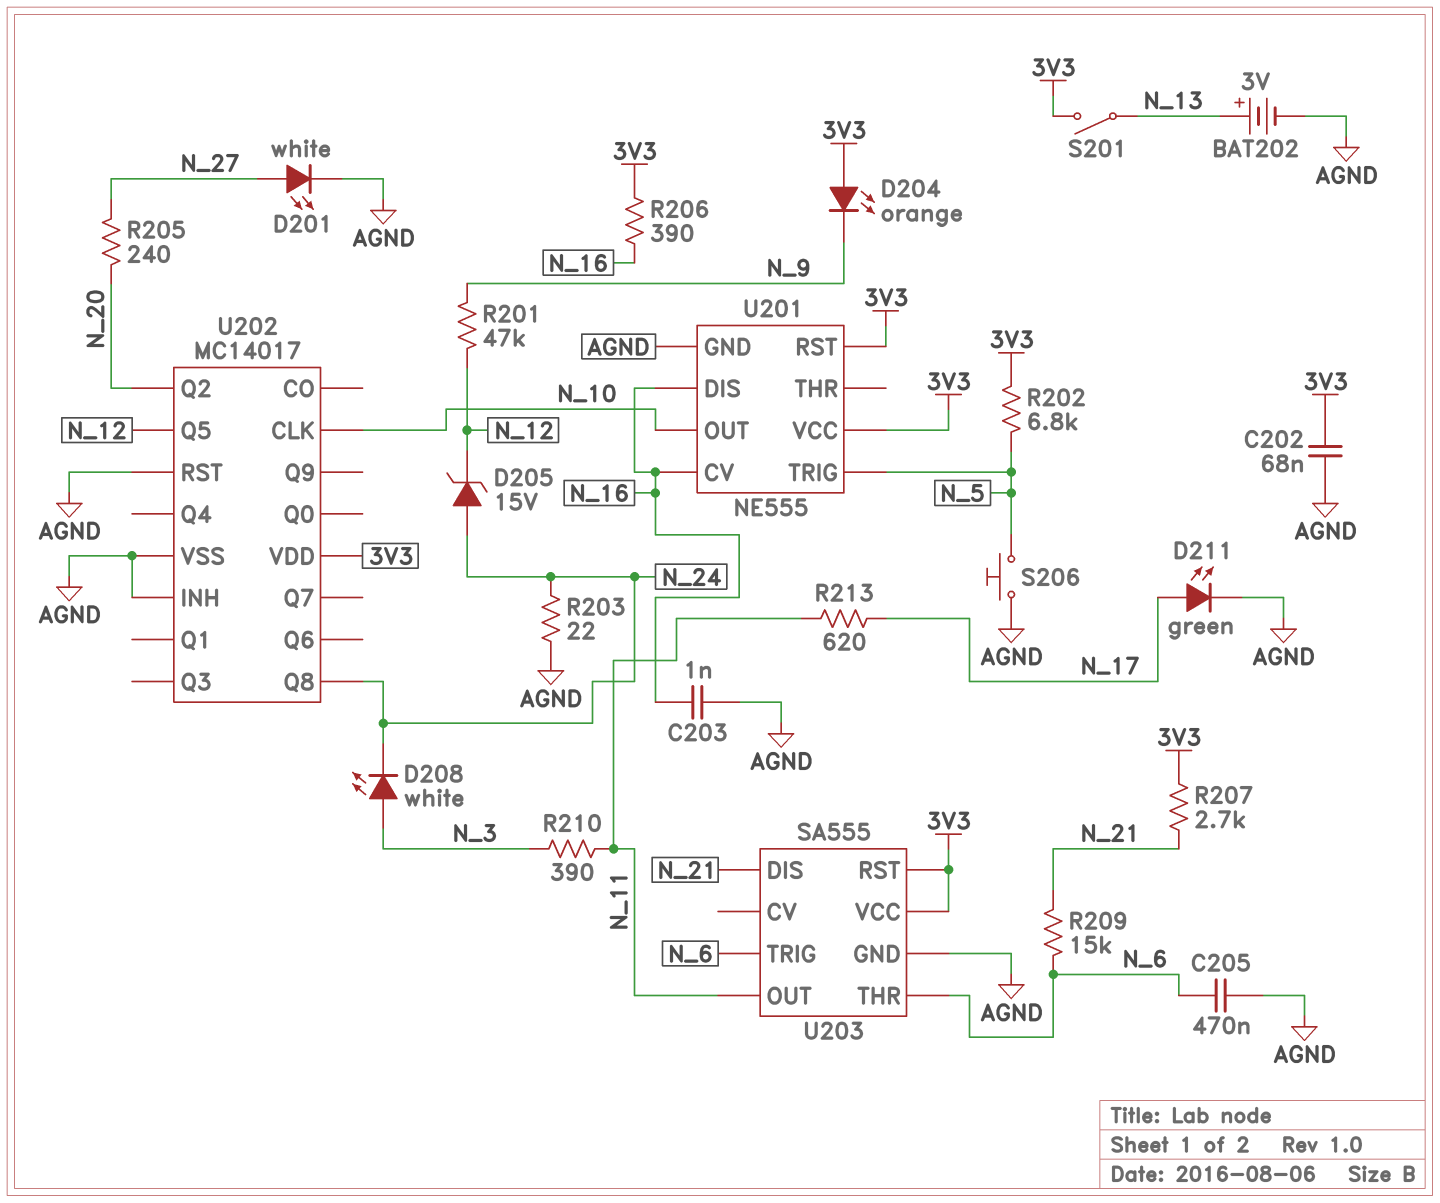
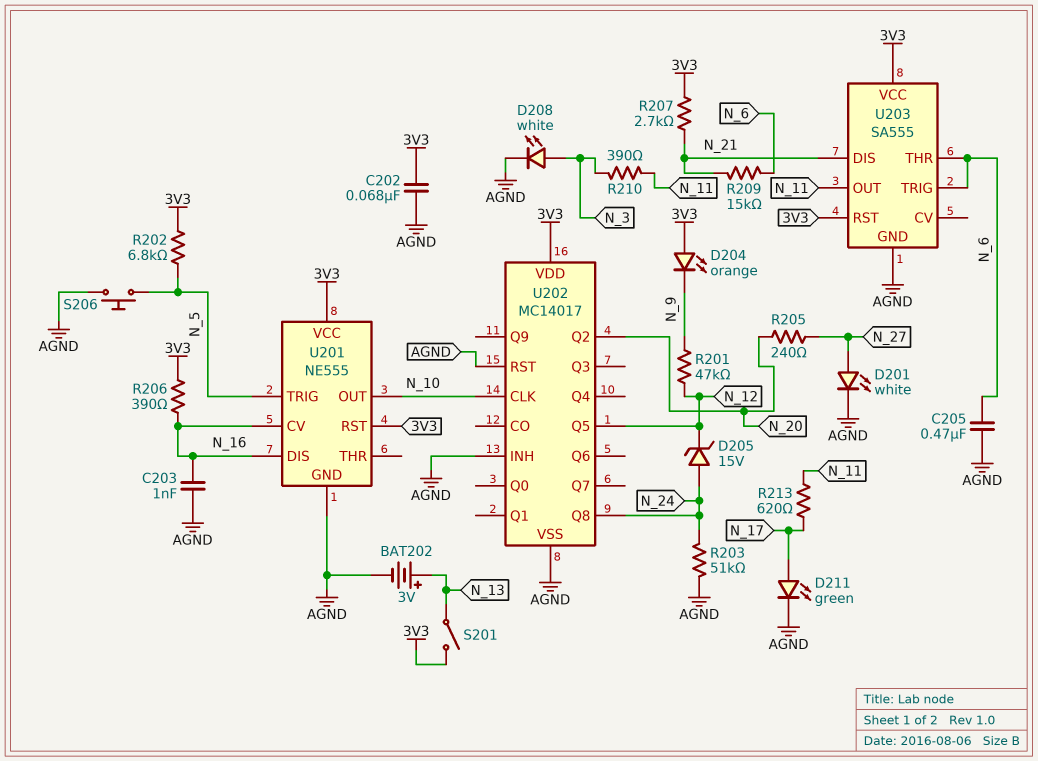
D208: LED white (A N_3, K N_24) -> LED white (A N_3, K AGND)
R203: 22 (AGND, N_24) -> 51k (AGND, N_24)

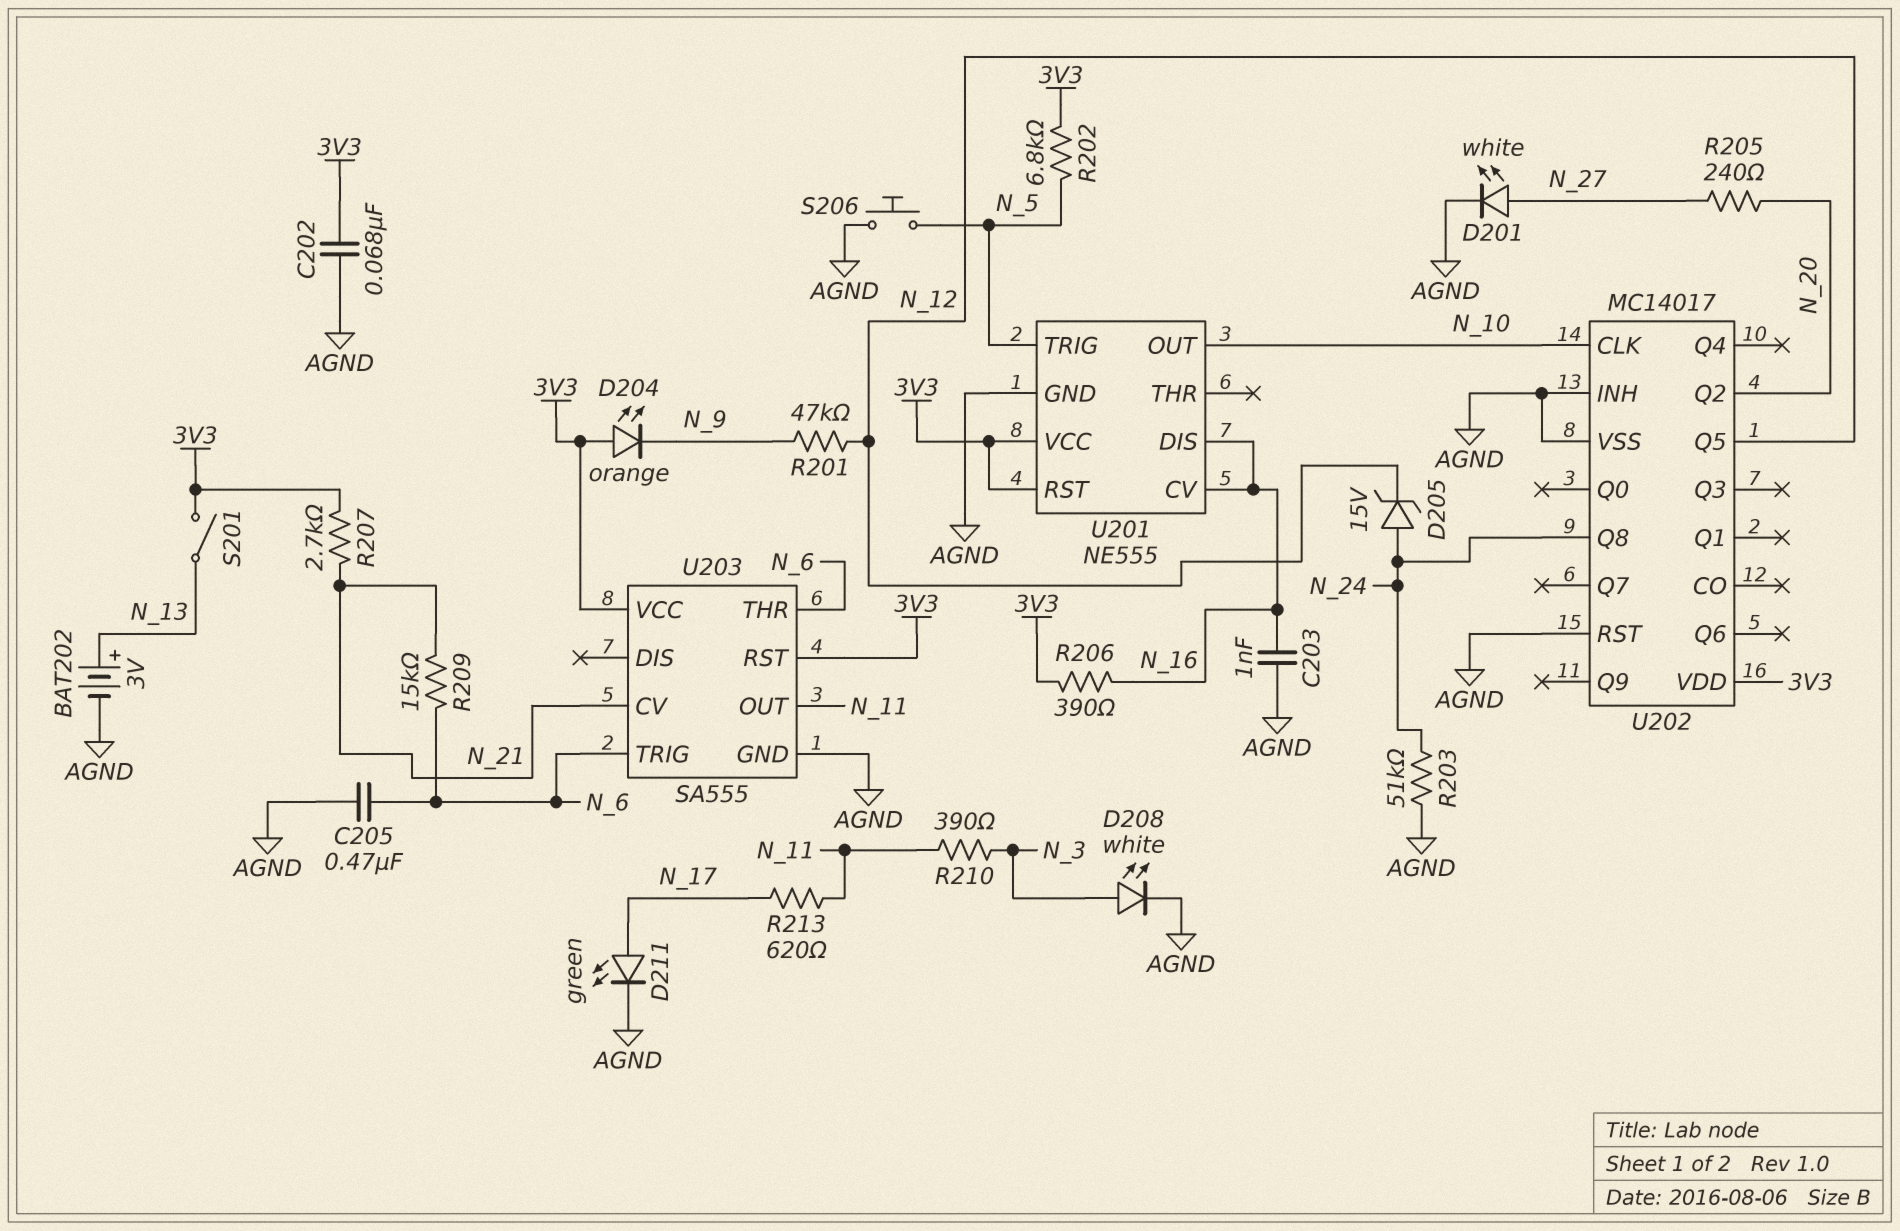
U203 pin CV: none -> N_21
U203 pin DIS: N_21 -> none

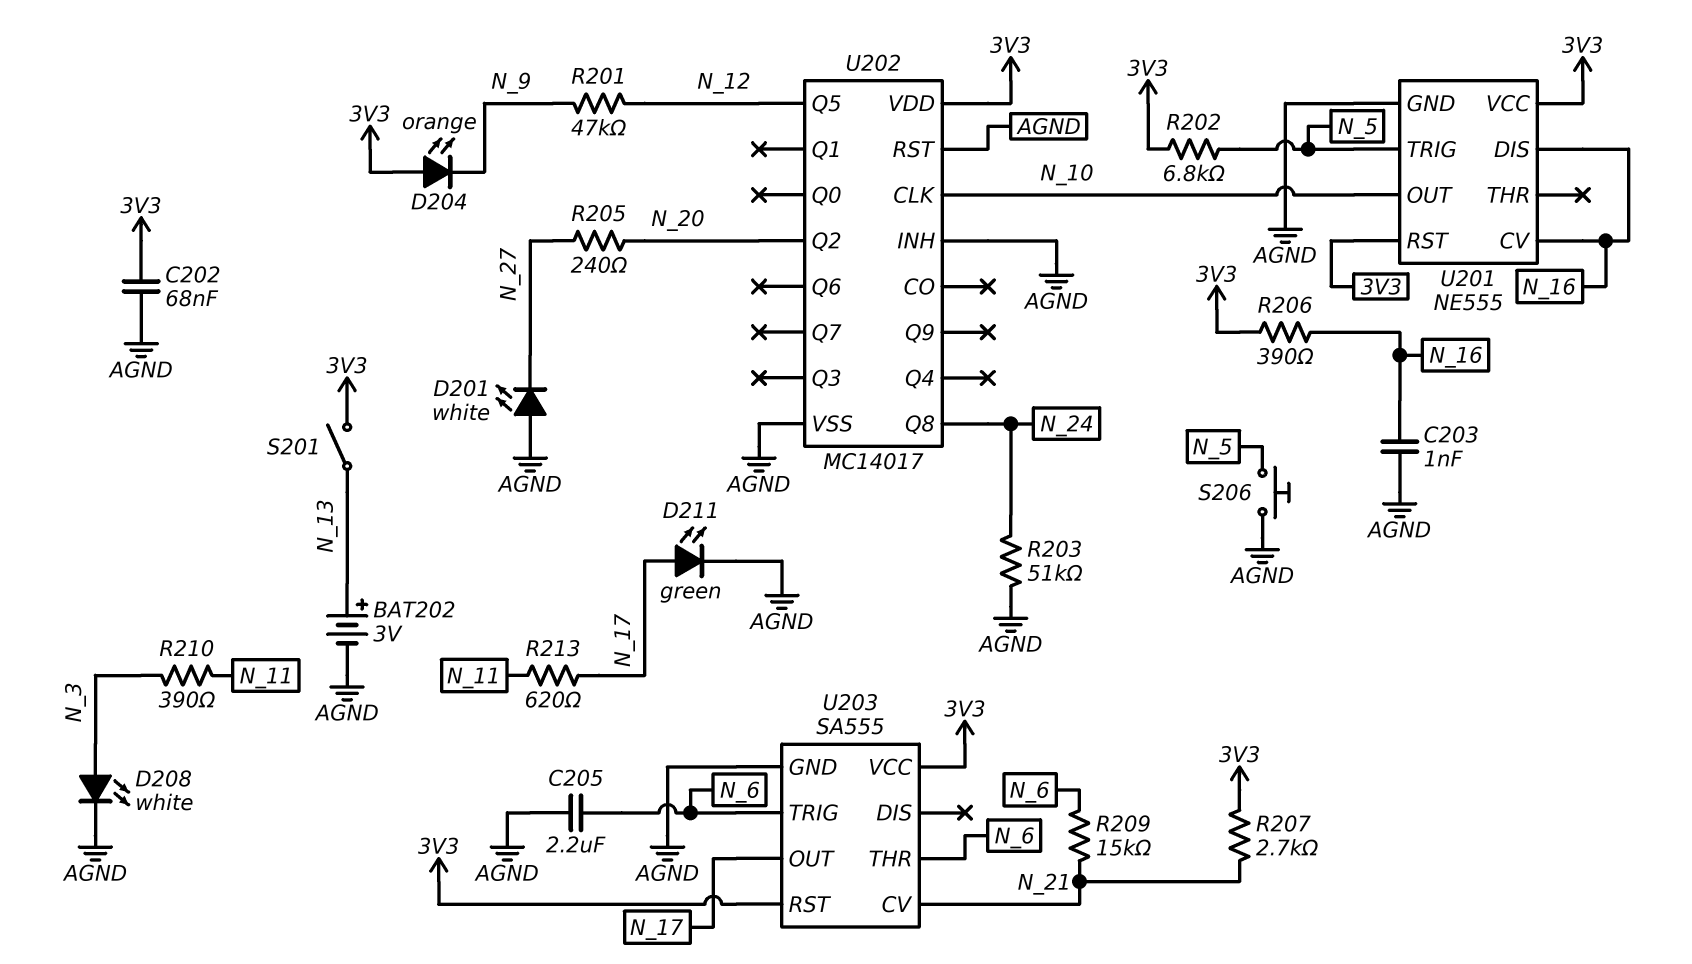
C205: 470nF (AGND, N_6) -> 2.2uF (AGND, N_6)
D201: LED white (A N_27, K AGND) -> LED white (A AGND, K N_27)
D205: zener 15V (A N_24, K N_12) -> none
U203 pin OUT: N_11 -> N_17

